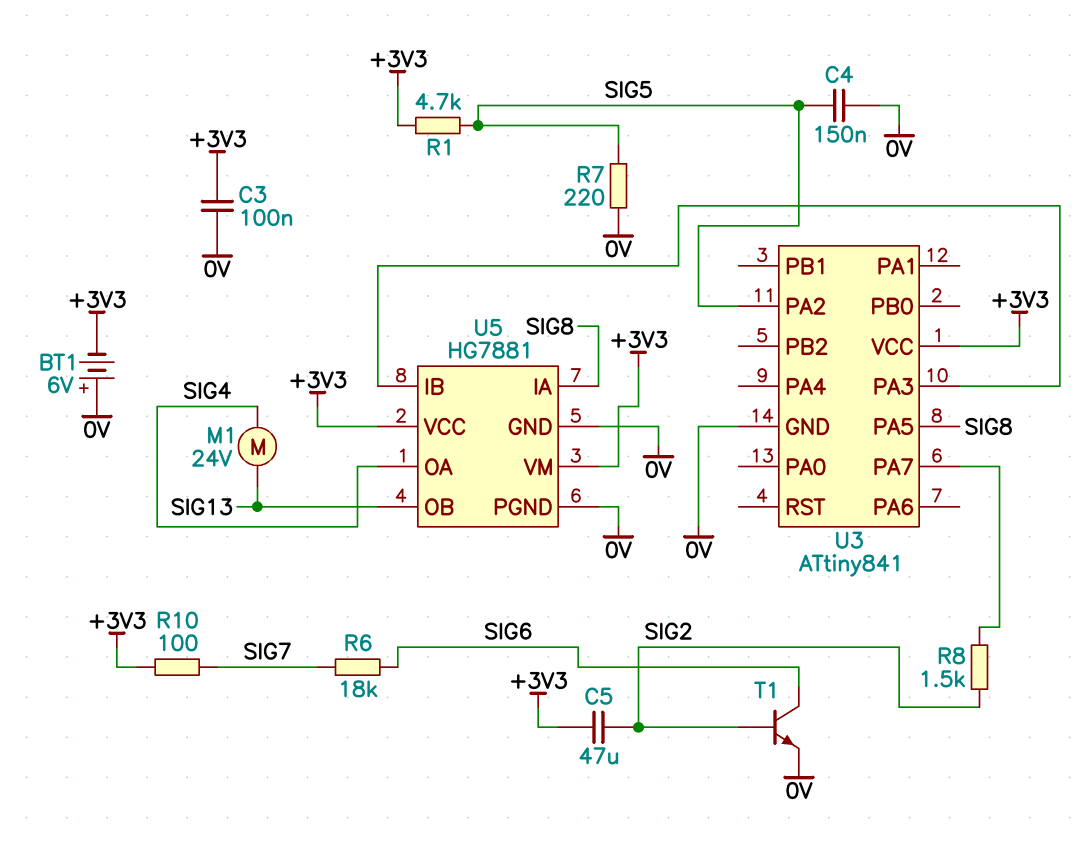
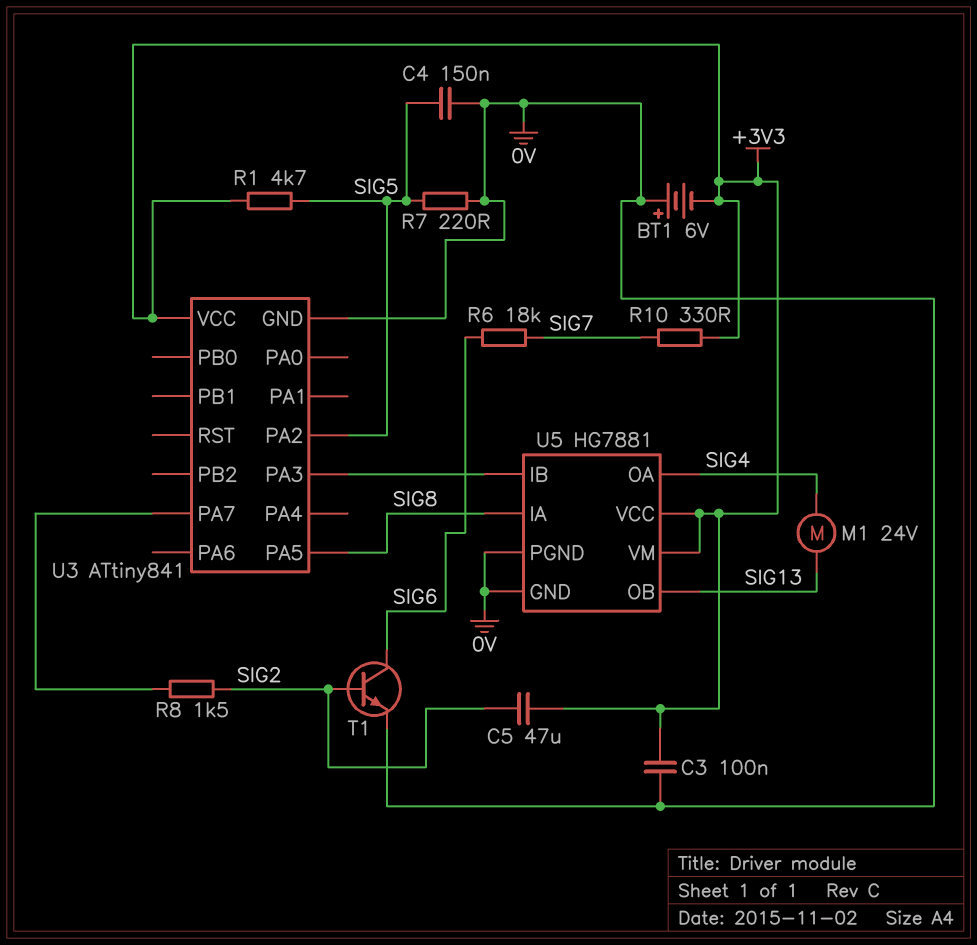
R10: 100 (+3V3, SIG7) -> 330 (+3V3, SIG7)

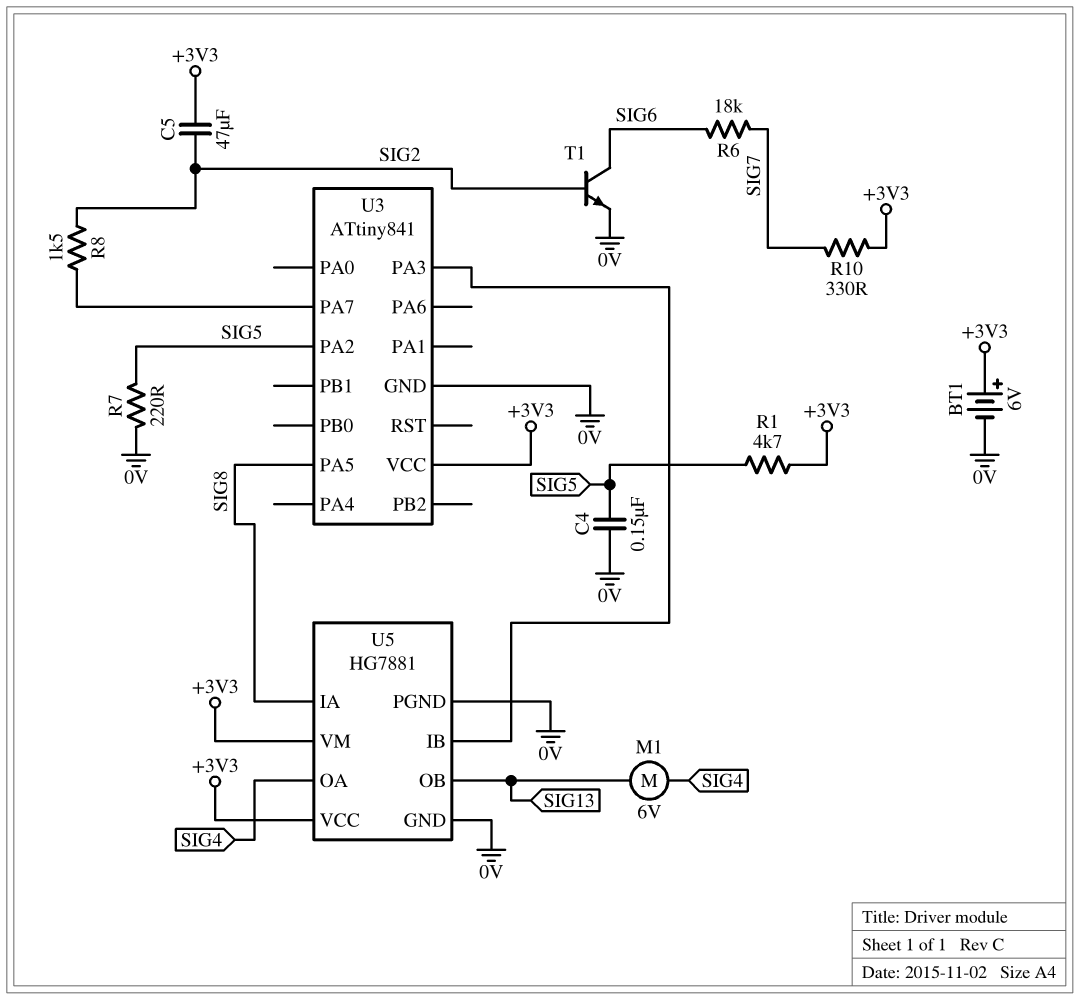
BT1: 6V (plus 0V, minus +3V3) -> 6V (plus +3V3, minus 0V)
C3: 100nF (+3V3, 0V) -> none
M1: motor 24V (SIG4, SIG13) -> motor 6V (SIG4, SIG13)

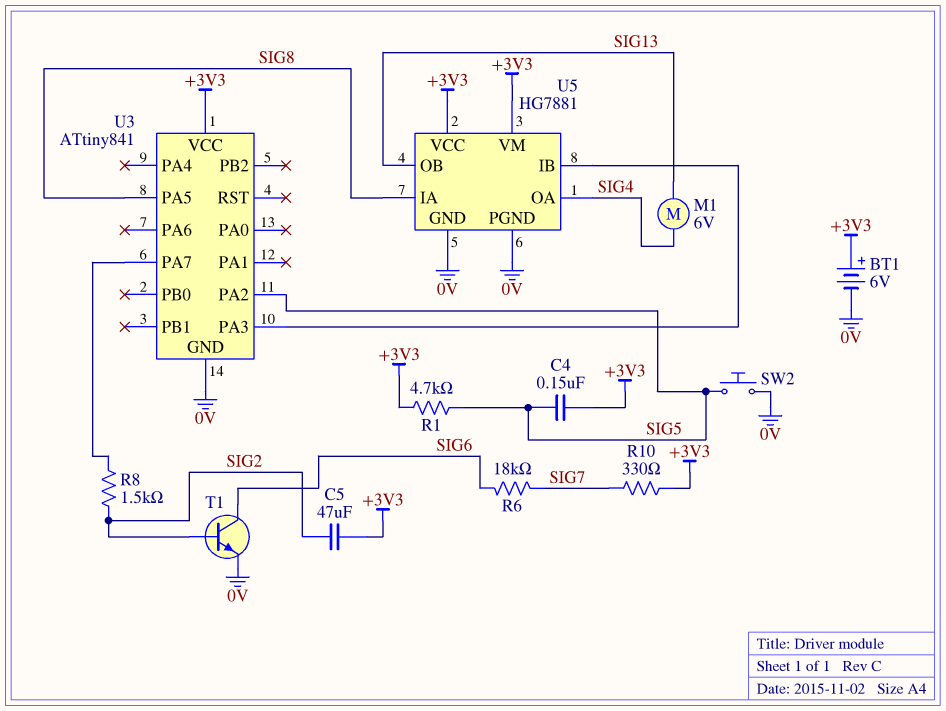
C4: 150nF (0V, SIG5) -> 150nF (+3V3, SIG5)
R7: 220 (0V, SIG5) -> none
SW2: none -> button (0V, SIG5)

